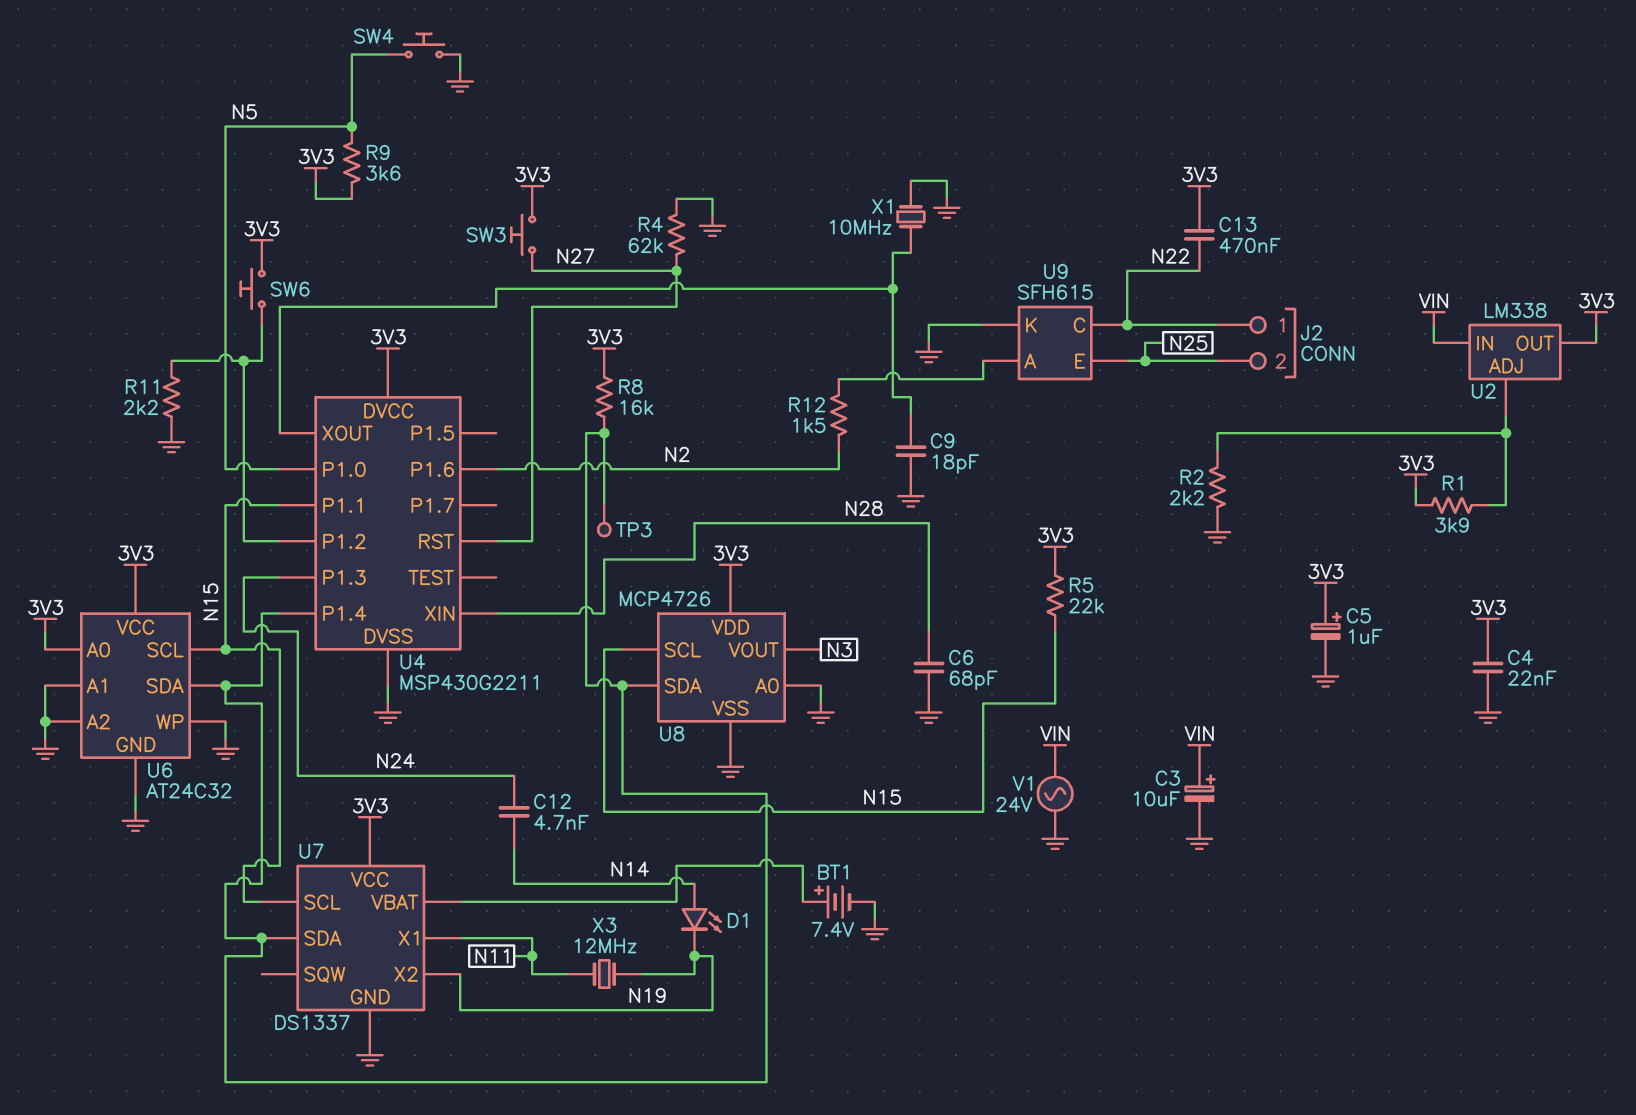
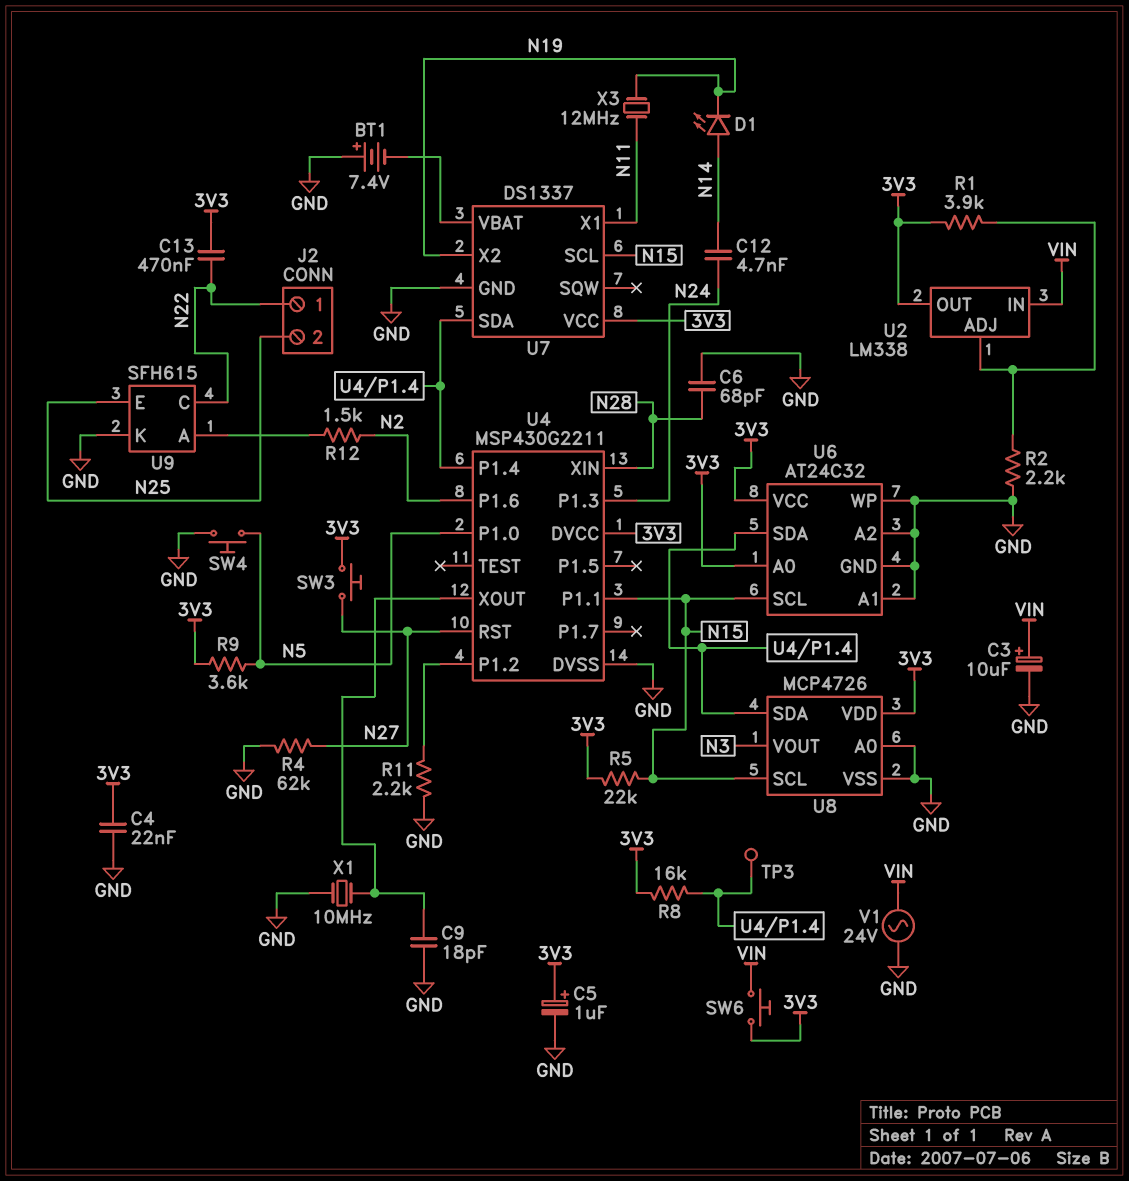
BT1: 7.4V (plus U7/VBAT, minus GND) -> 7.4V (plus GND, minus U7/VBAT)
SW6: button (3V3, U4/P1.2) -> button (3V3, VIN)

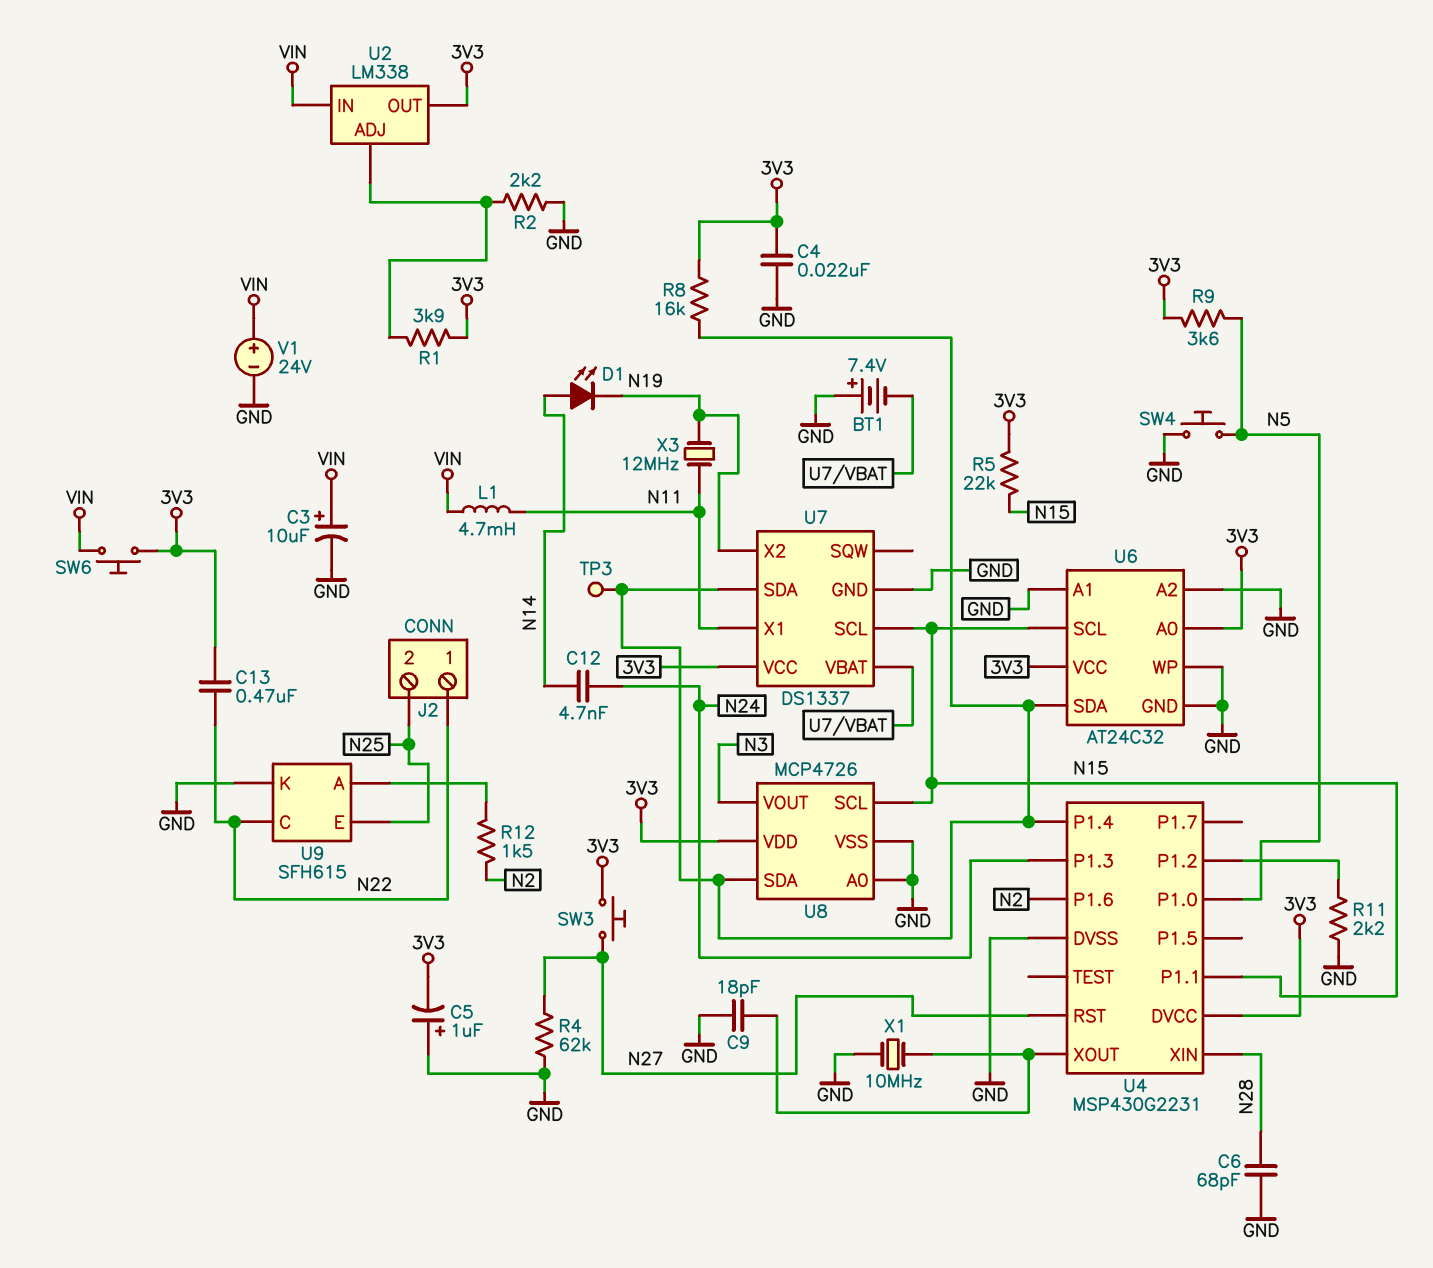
C5: 1uF (plus 3V3, minus GND) -> 1uF (plus GND, minus 3V3)
L1: none -> 4.7mH (N11, VIN)
U4: MSP430G2211 -> MSP430G2231
V1: AC 24V (GND, VIN) -> 24V (plus VIN, minus GND)

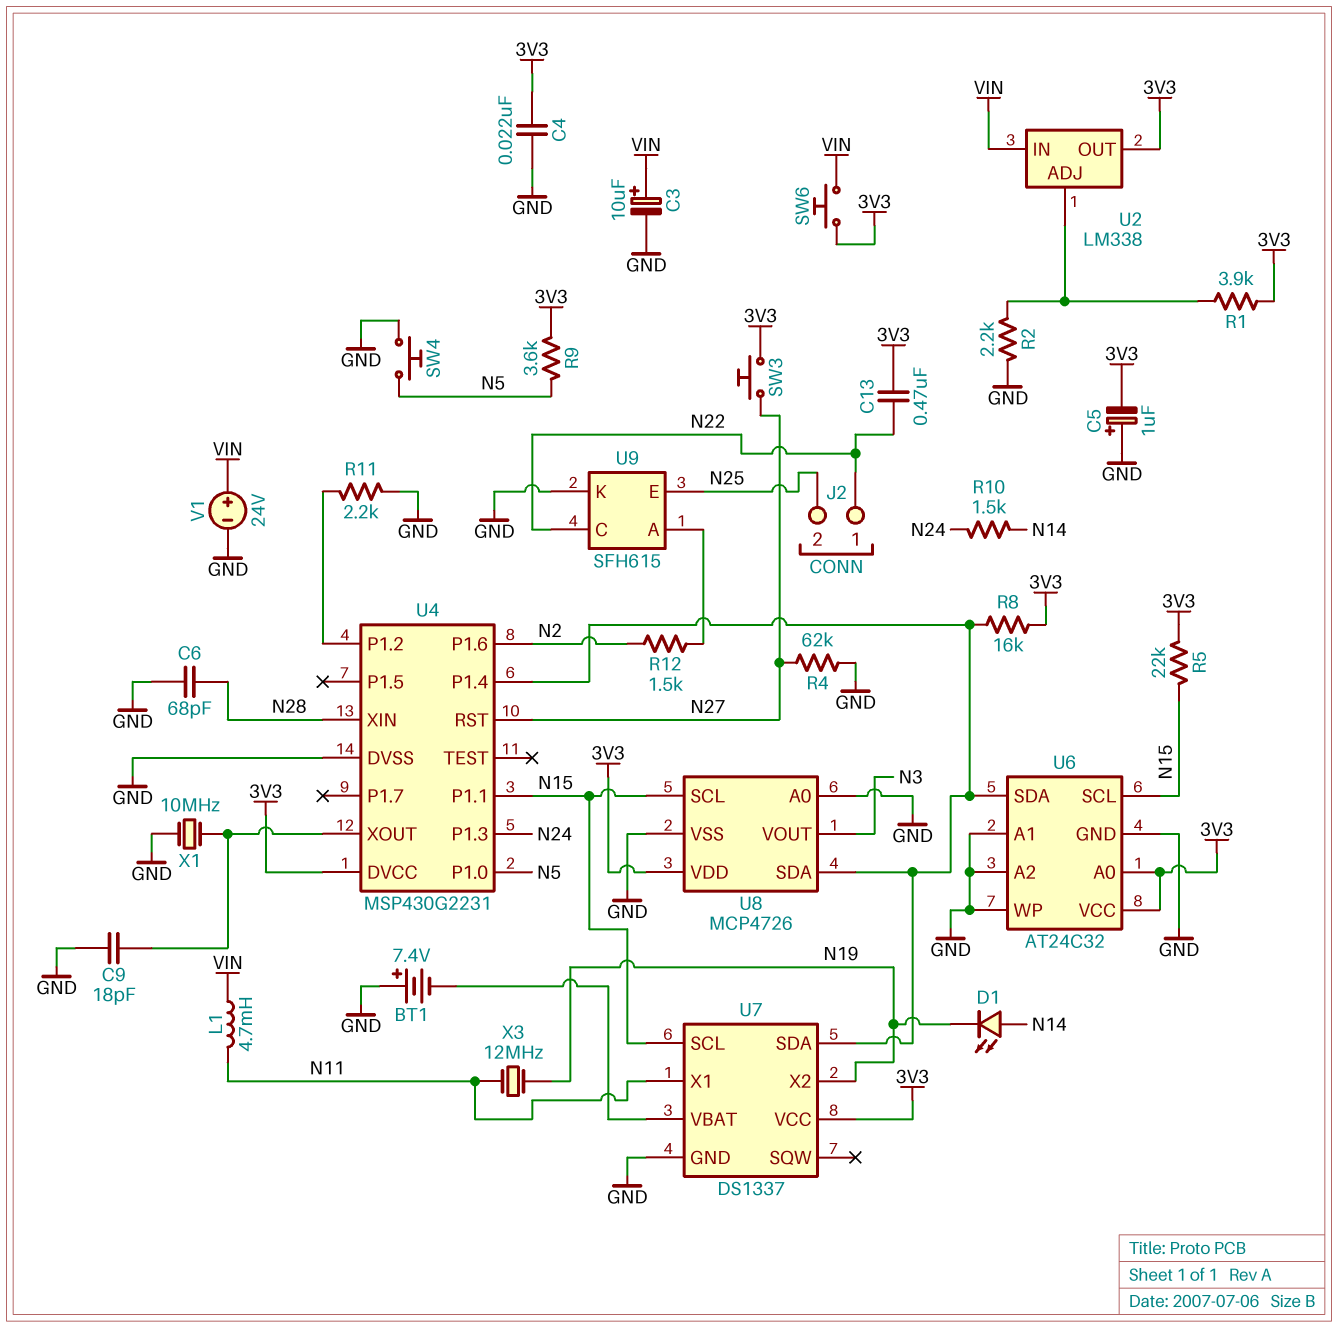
C12: 4.7nF (N14, N24) -> none
R10: none -> 1.5k (N14, N24)
TP3: test point (U4/P1.4) -> none

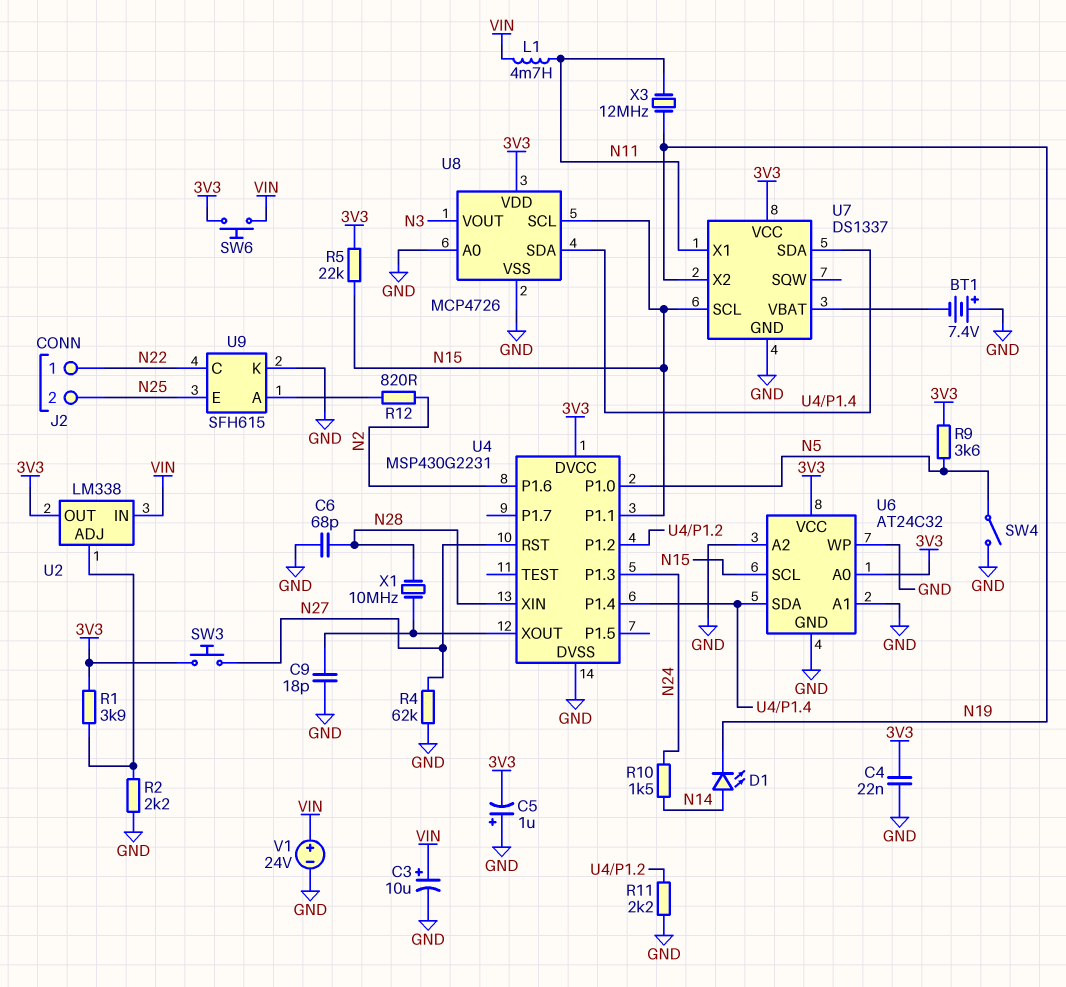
C13: 470nF (3V3, N22) -> none
R8: 16k (3V3, U4/P1.4) -> none
R12: 1.5k (N2, U9/A) -> 820 (N2, U9/A)
SW4: button (GND, N5) -> switch (GND, N5)
X1: 10MHz (GND, U4/XOUT) -> 10MHz (N28, U4/XOUT)

